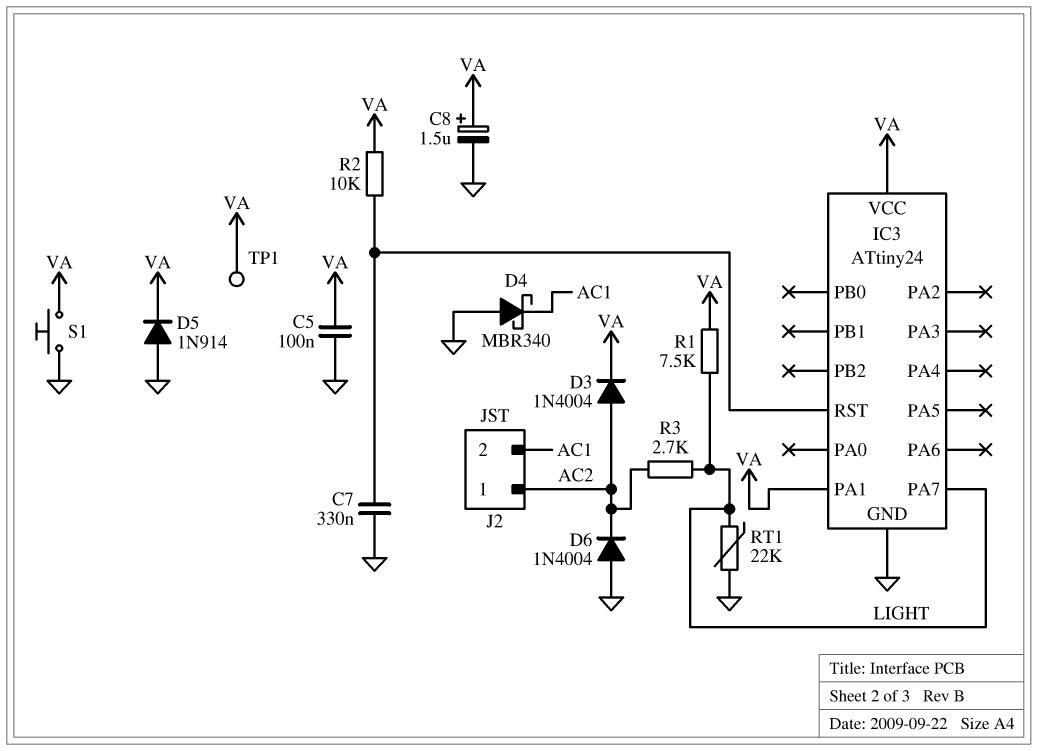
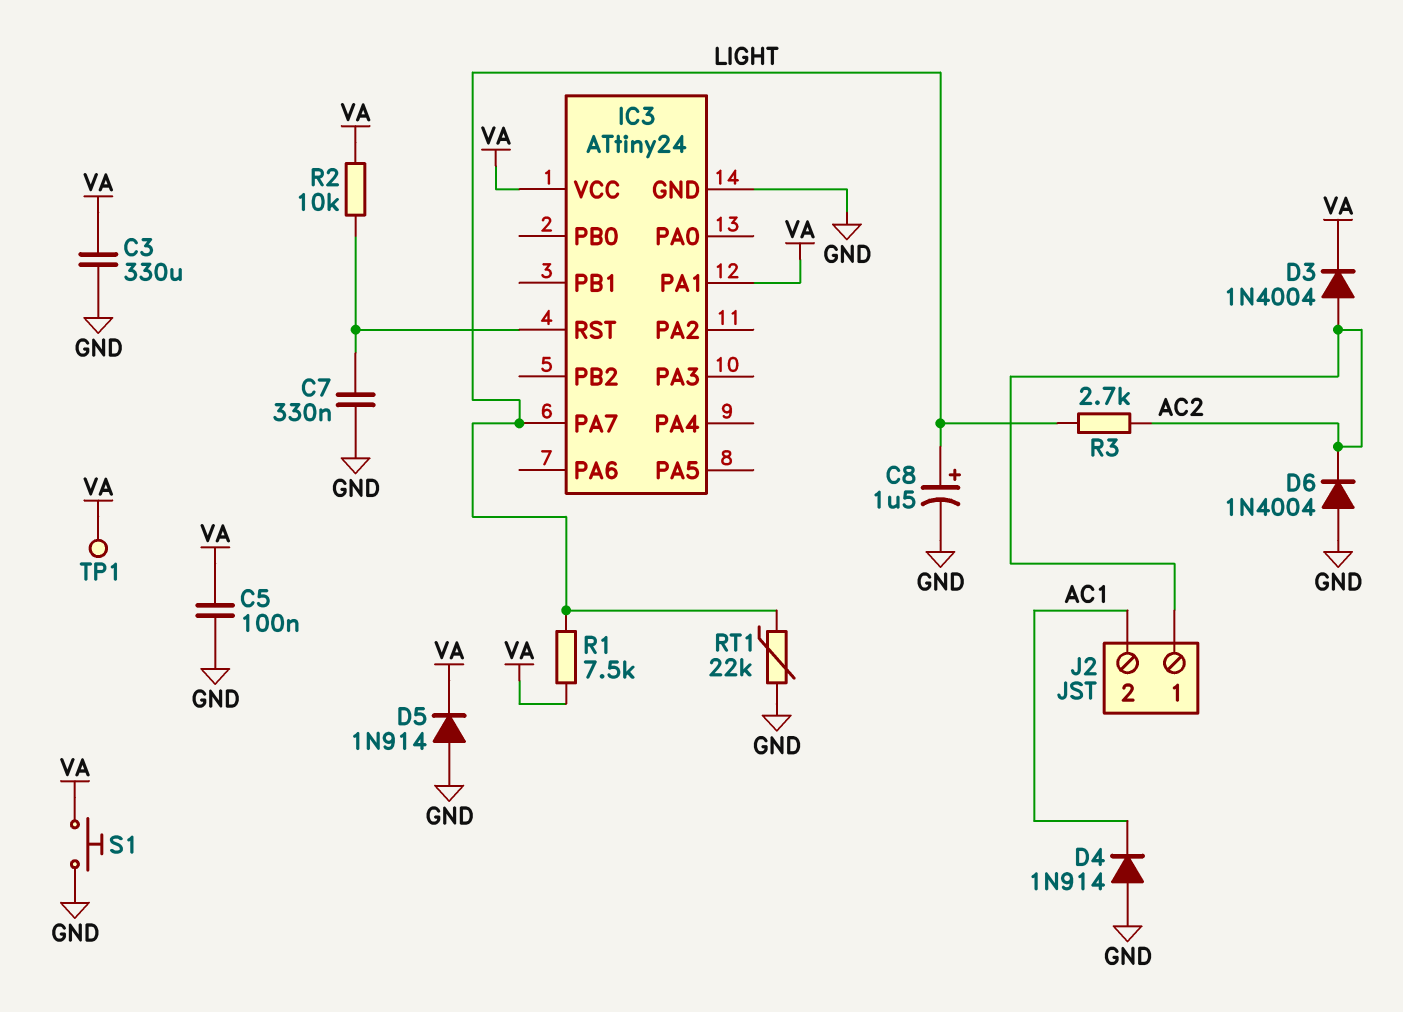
C3: none -> 330uF (GND, VA)
C8: 1.5uF (plus VA, minus GND) -> 1.5uF (plus LIGHT, minus GND)
D4: schottky MBR340 (A GND, K AC1) -> diode 1N914 (A GND, K AC1)

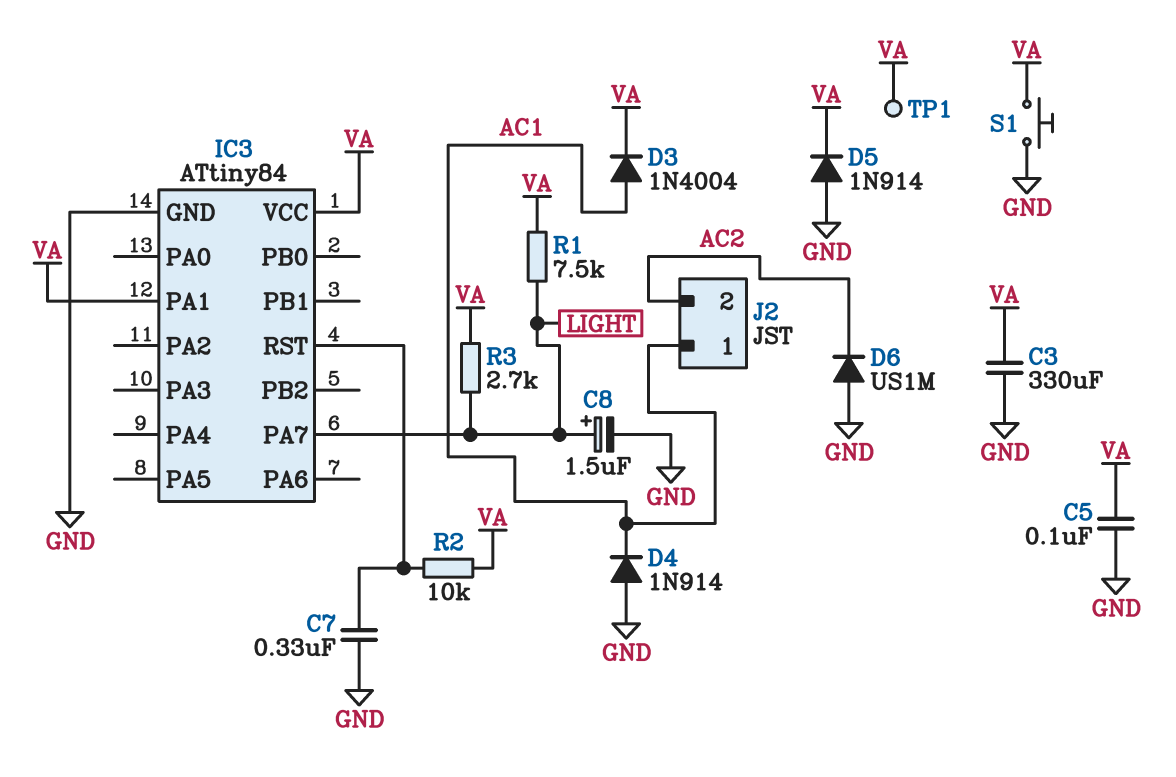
D3: diode 1N4004 (A AC2, K VA) -> diode 1N4004 (A AC1, K VA)
D6: diode 1N4004 (A GND, K AC2) -> diode US1M (A GND, K AC2)
IC3: ATtiny24 -> ATtiny84
J2 pin 1: AC2 -> AC1
J2 pin 2: AC1 -> AC2
R3: 2.7k (AC2, LIGHT) -> 2.7k (LIGHT, VA)
RT1: 22k (GND, LIGHT) -> none

